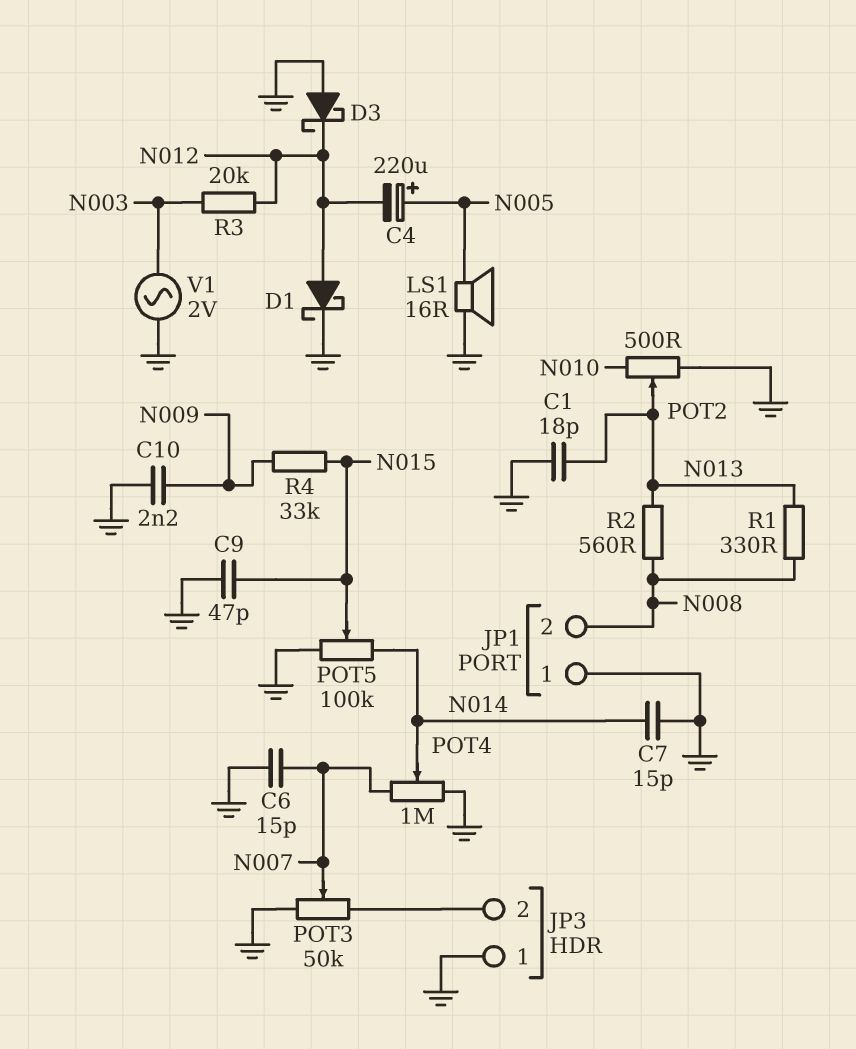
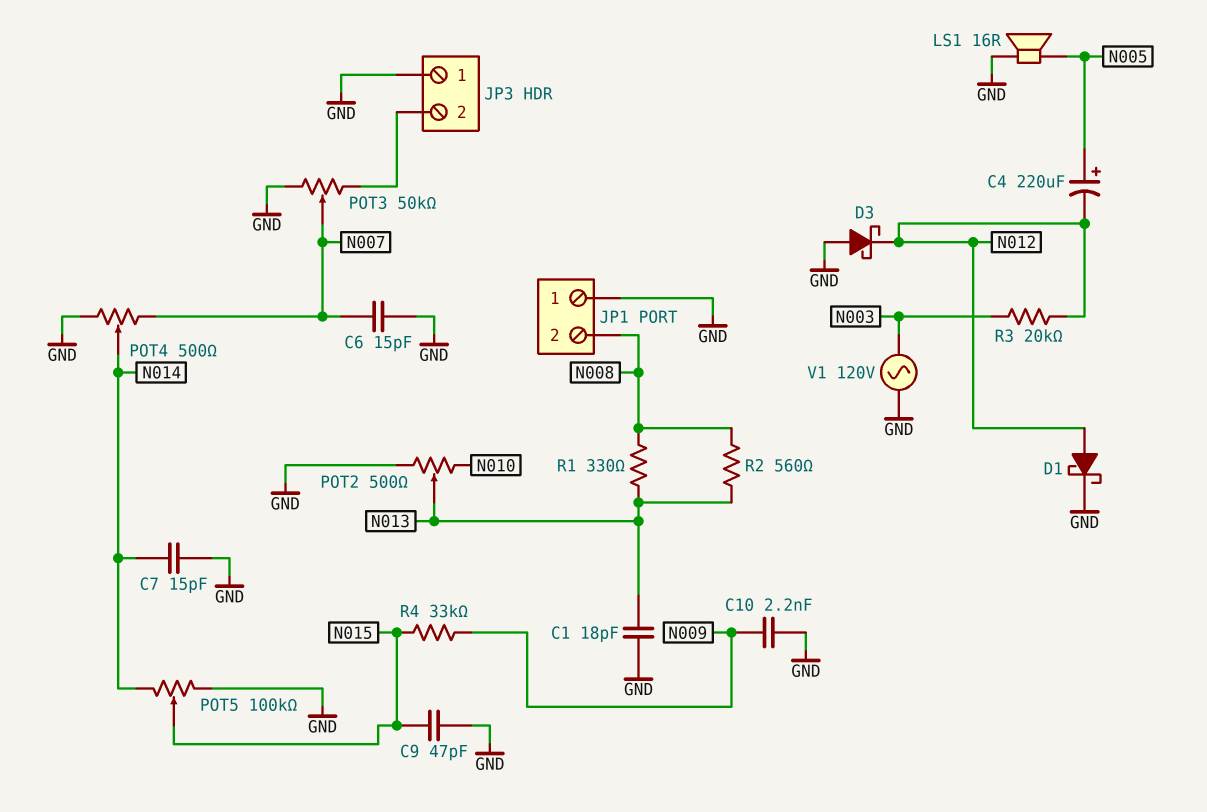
POT4: 1M (GND, N007, wiper N014) -> 500 (GND, N007, wiper N014)
V1: AC 2V (GND, N003) -> AC 120V (GND, N003)

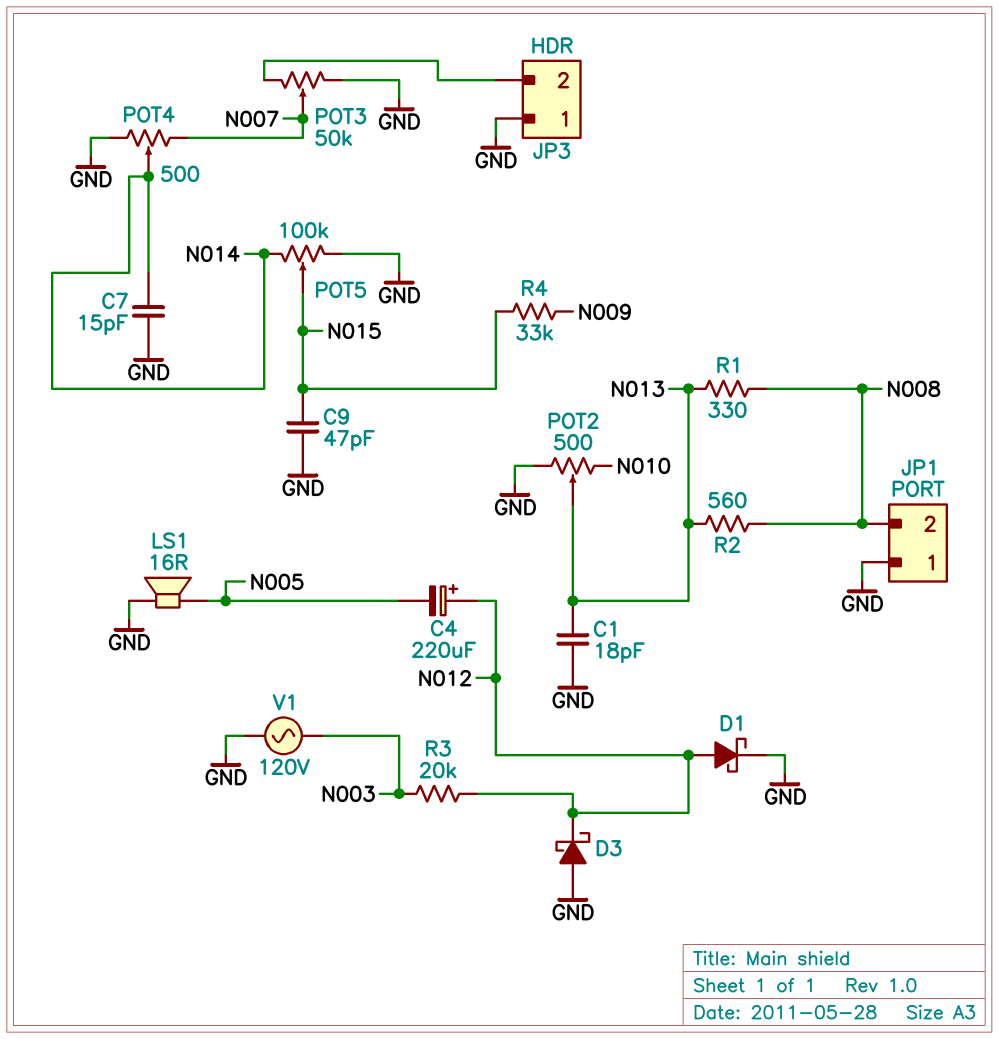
C4: 220uF (plus N005, minus N012) -> 220uF (plus N012, minus N005)
C6: 15pF (GND, N007) -> none
C10: 2.2nF (GND, N009) -> none

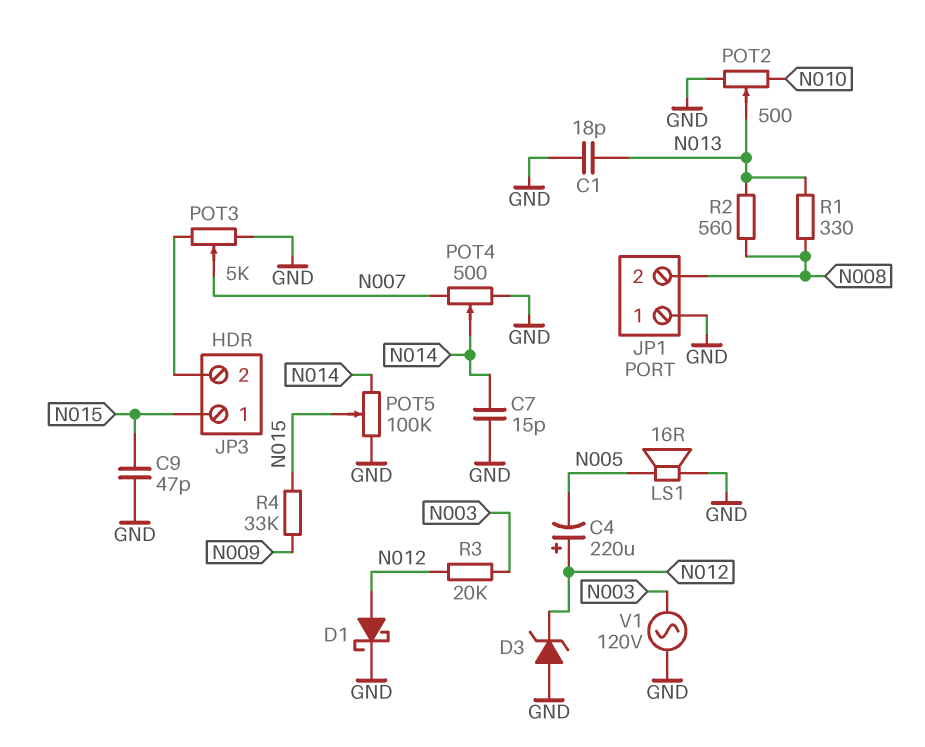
D3: schottky (A GND, K N012) -> zener (A GND, K N012)
JP3 pin 1: GND -> N015
POT3: 50k (GND, JP3/2, wiper N007) -> 5k (GND, JP3/2, wiper N007)

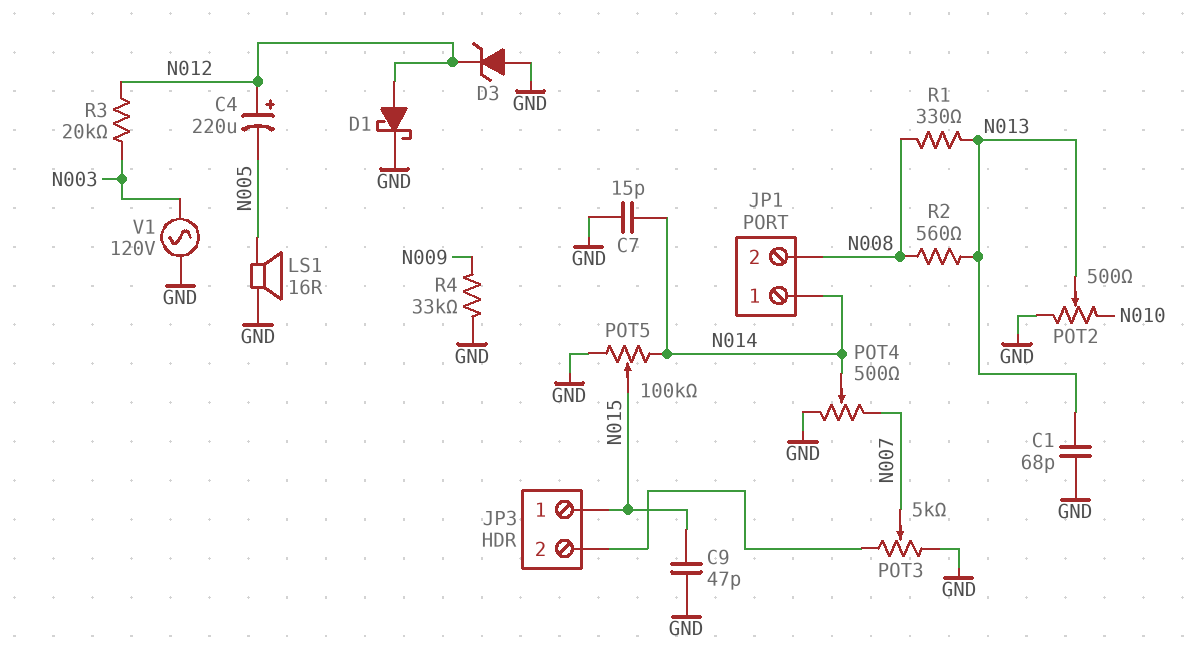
C1: 18pF (GND, N013) -> 68pF (GND, N013)
JP1 pin 1: GND -> N014
R4: 33k (N009, N015) -> 33k (GND, N009)

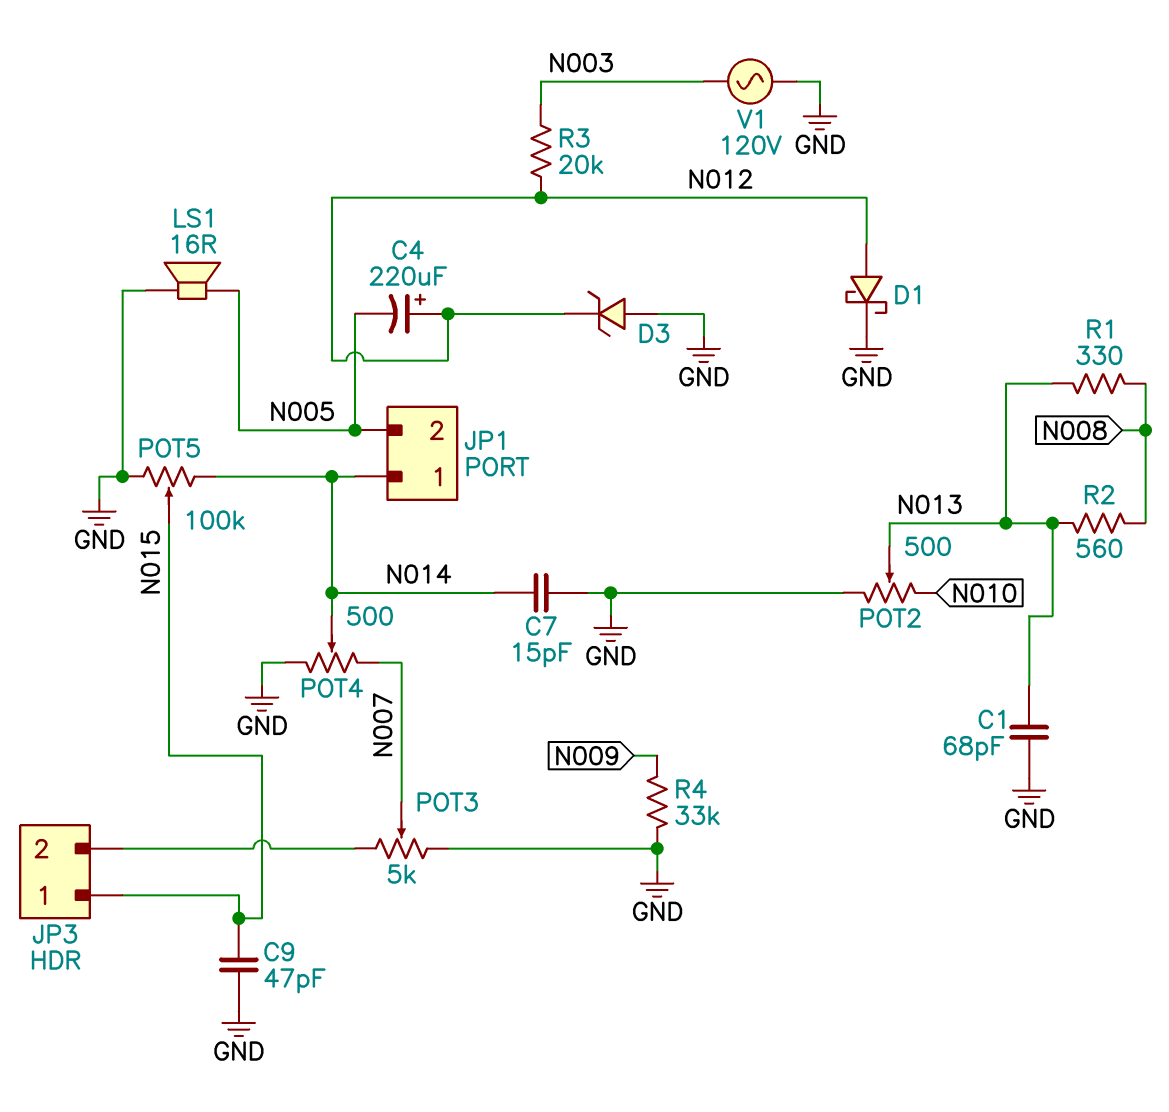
JP1 pin 2: N008 -> N005

